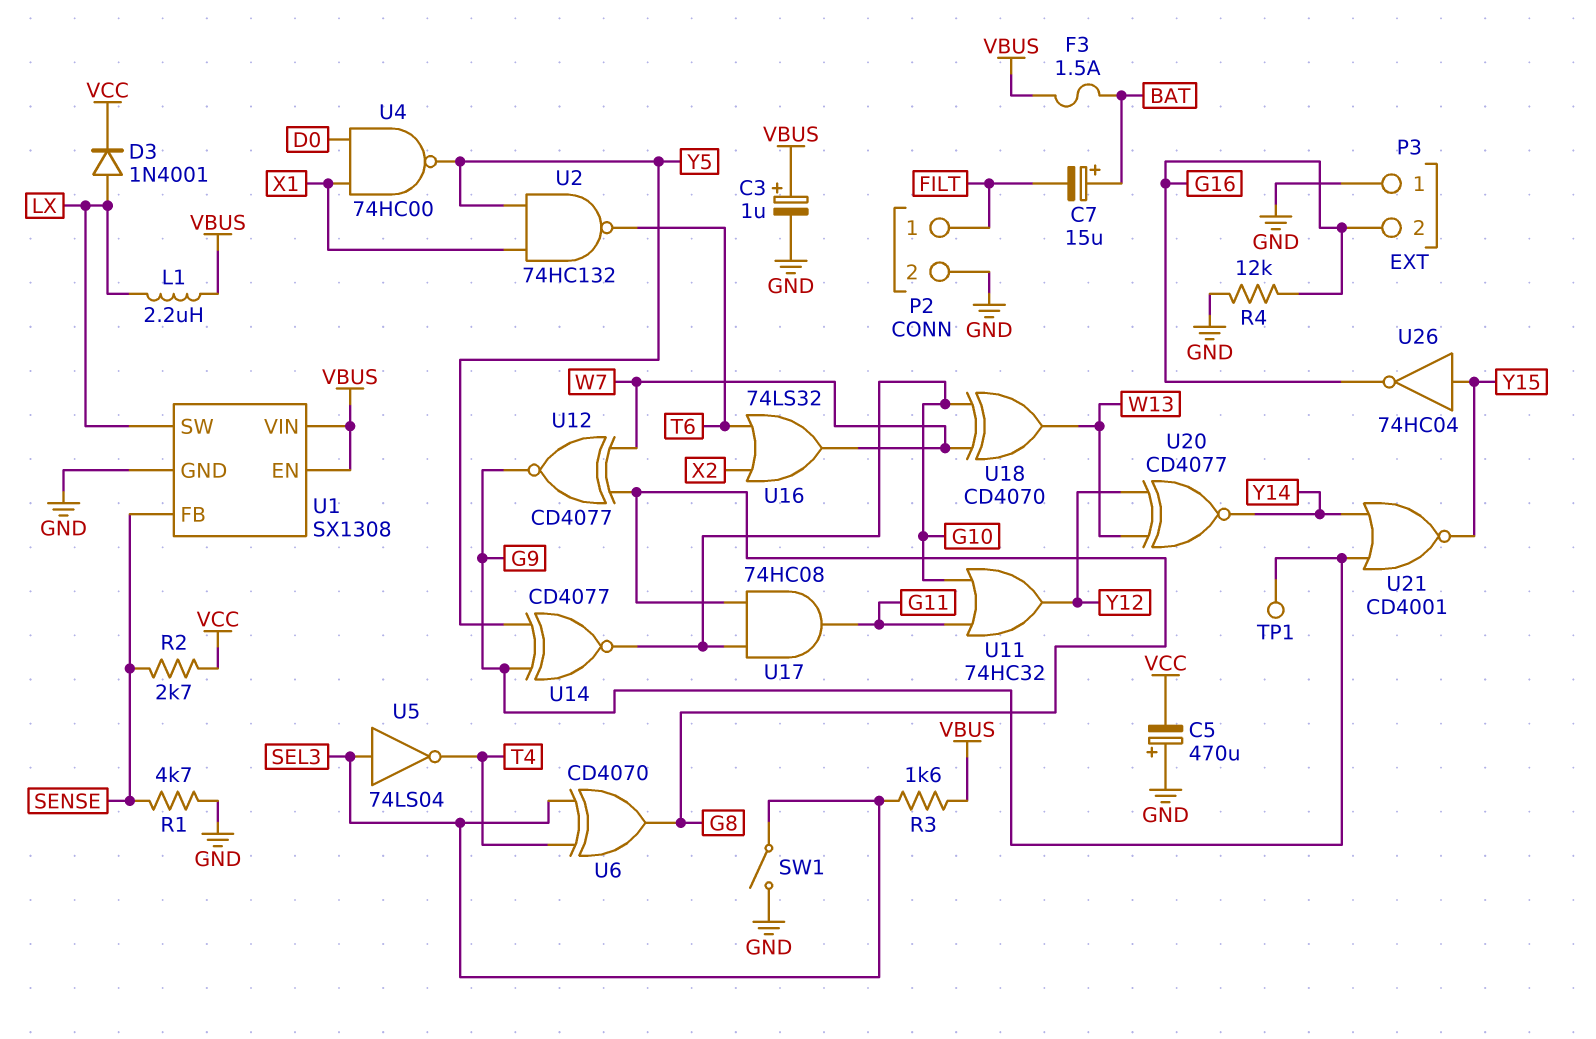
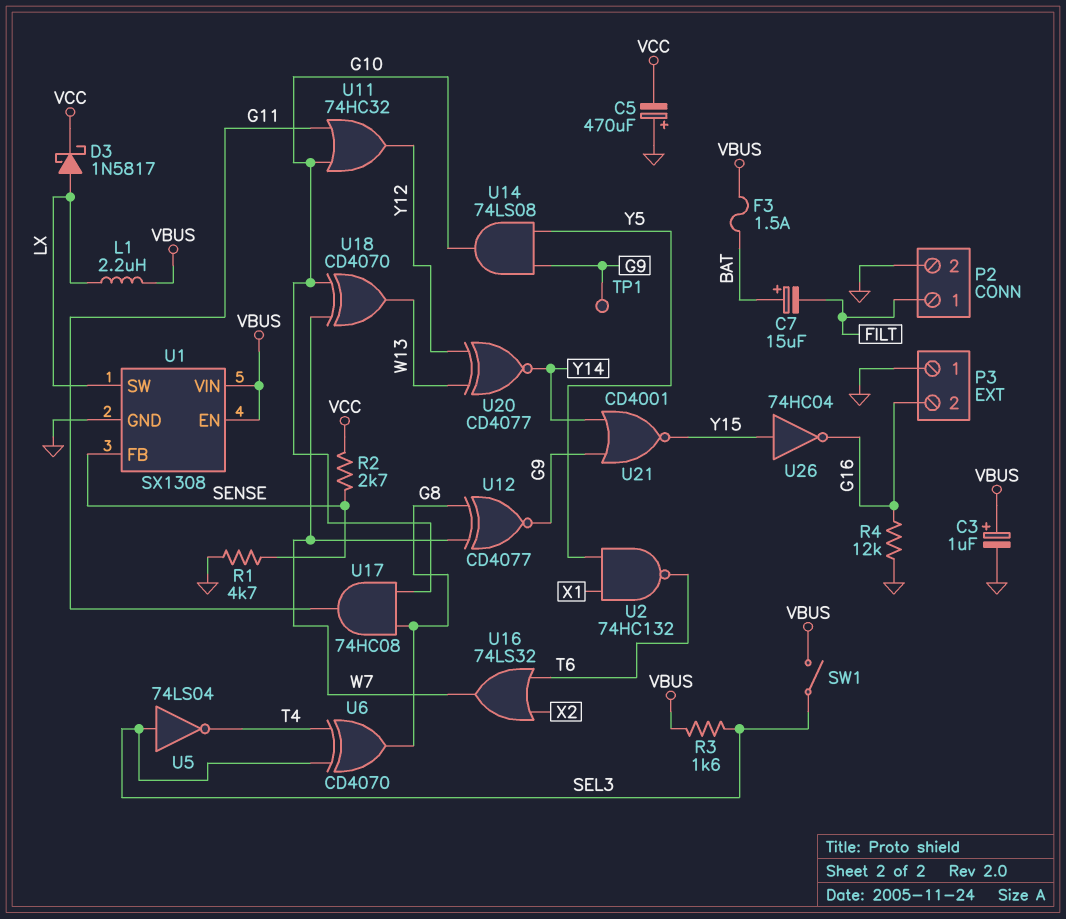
D3: diode 1N4001 (A LX, K VCC) -> schottky 1N5817 (A LX, K VCC)
SW1: switch (GND, SEL3) -> switch (SEL3, VBUS)
U4: NAND 74HC00 (in D0, in X1, out Y5) -> none
U14: XNOR CD4077 (in G9, in Y5, out G10) -> AND 74LS08 (in G9, in Y5, out G10)

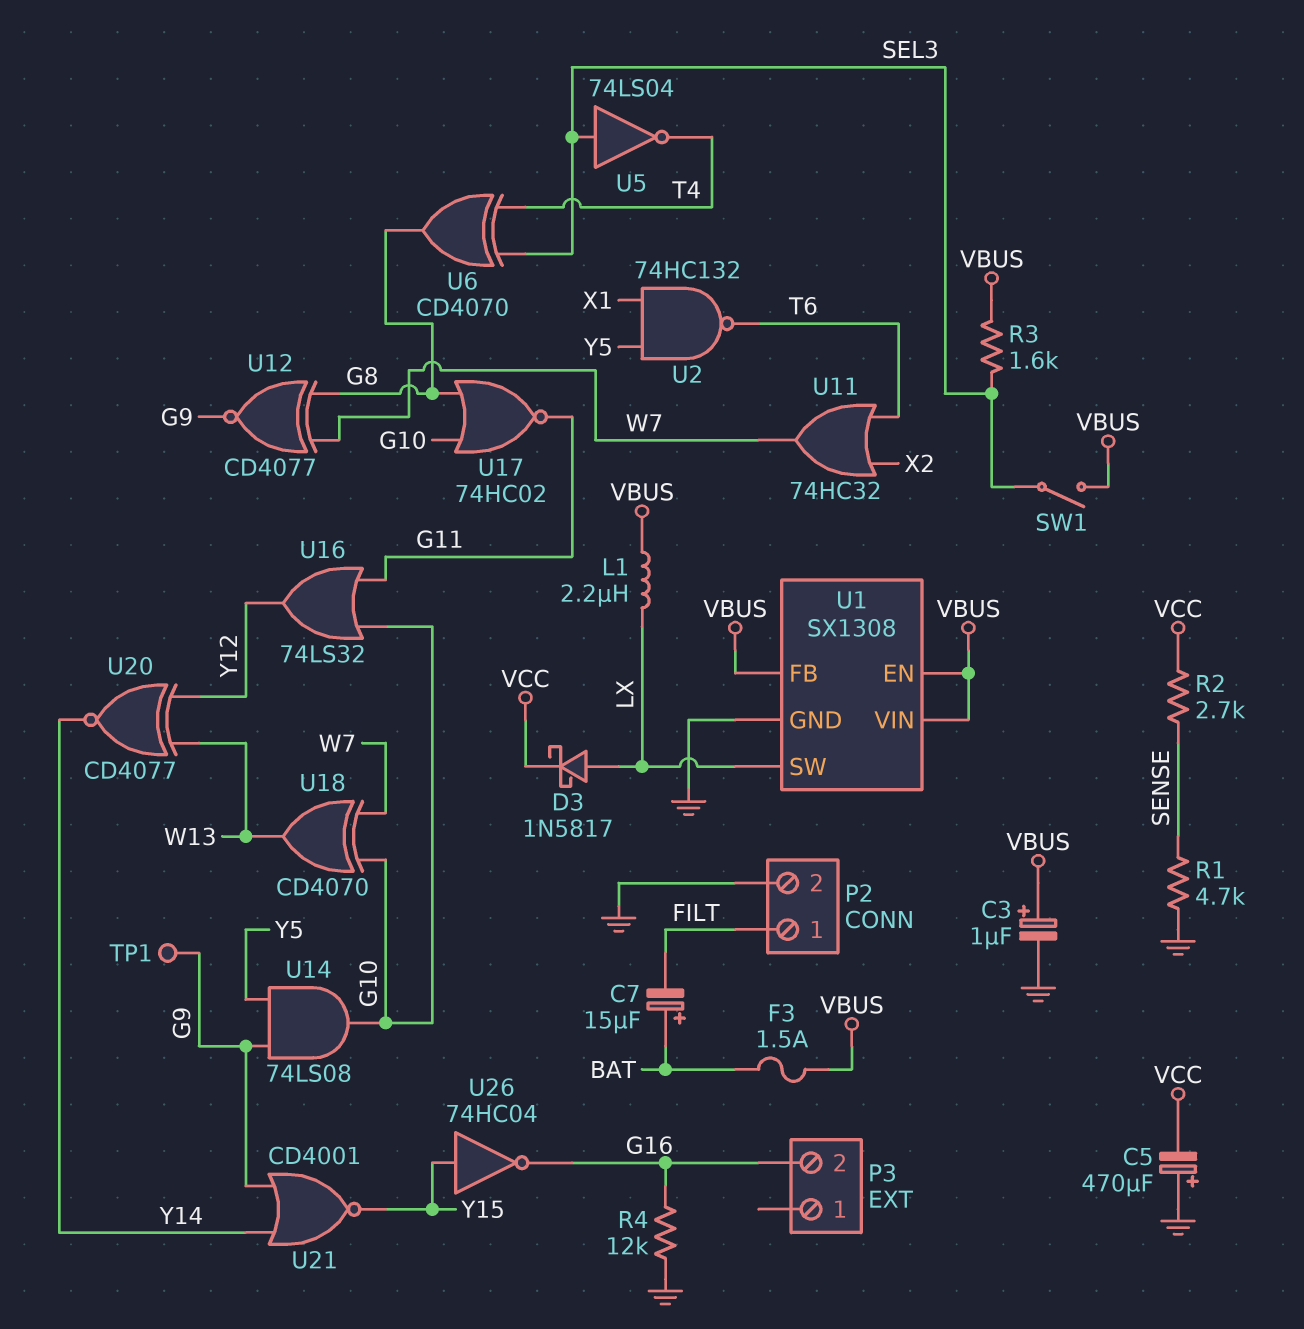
P3 pin 1: GND -> none
U1 pin FB: SENSE -> VBUS
U11: OR 74HC32 (in G10, in G11, out Y12) -> OR 74HC32 (in T6, in X2, out W7)
U16: OR 74LS32 (in T6, in X2, out W7) -> OR 74LS32 (in G10, in G11, out Y12)
U17: AND 74HC08 (in G8, in G10, out G11) -> NOR 74HC02 (in G8, in G10, out G11)

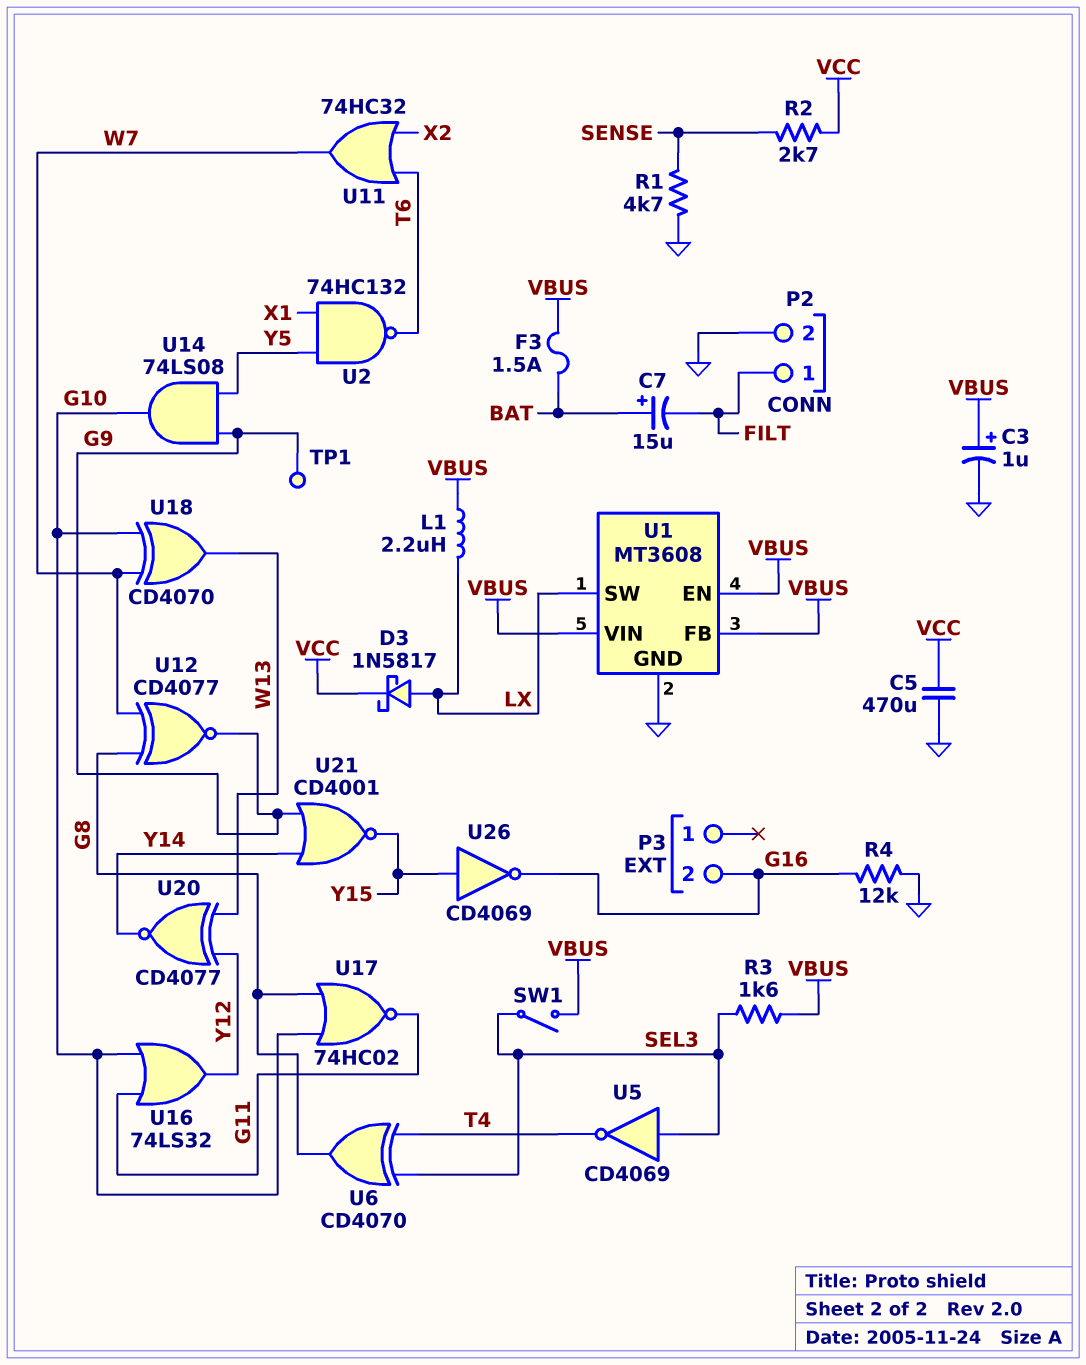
C5: 470uF (plus GND, minus VCC) -> 470uF (GND, VCC)
U1: SX1308 -> MT3608
U5: NOT 74LS04 (in SEL3, out T4) -> NOT CD4069 (in SEL3, out T4)
U26: NOT 74HC04 (in Y15, out G16) -> NOT CD4069 (in Y15, out G16)

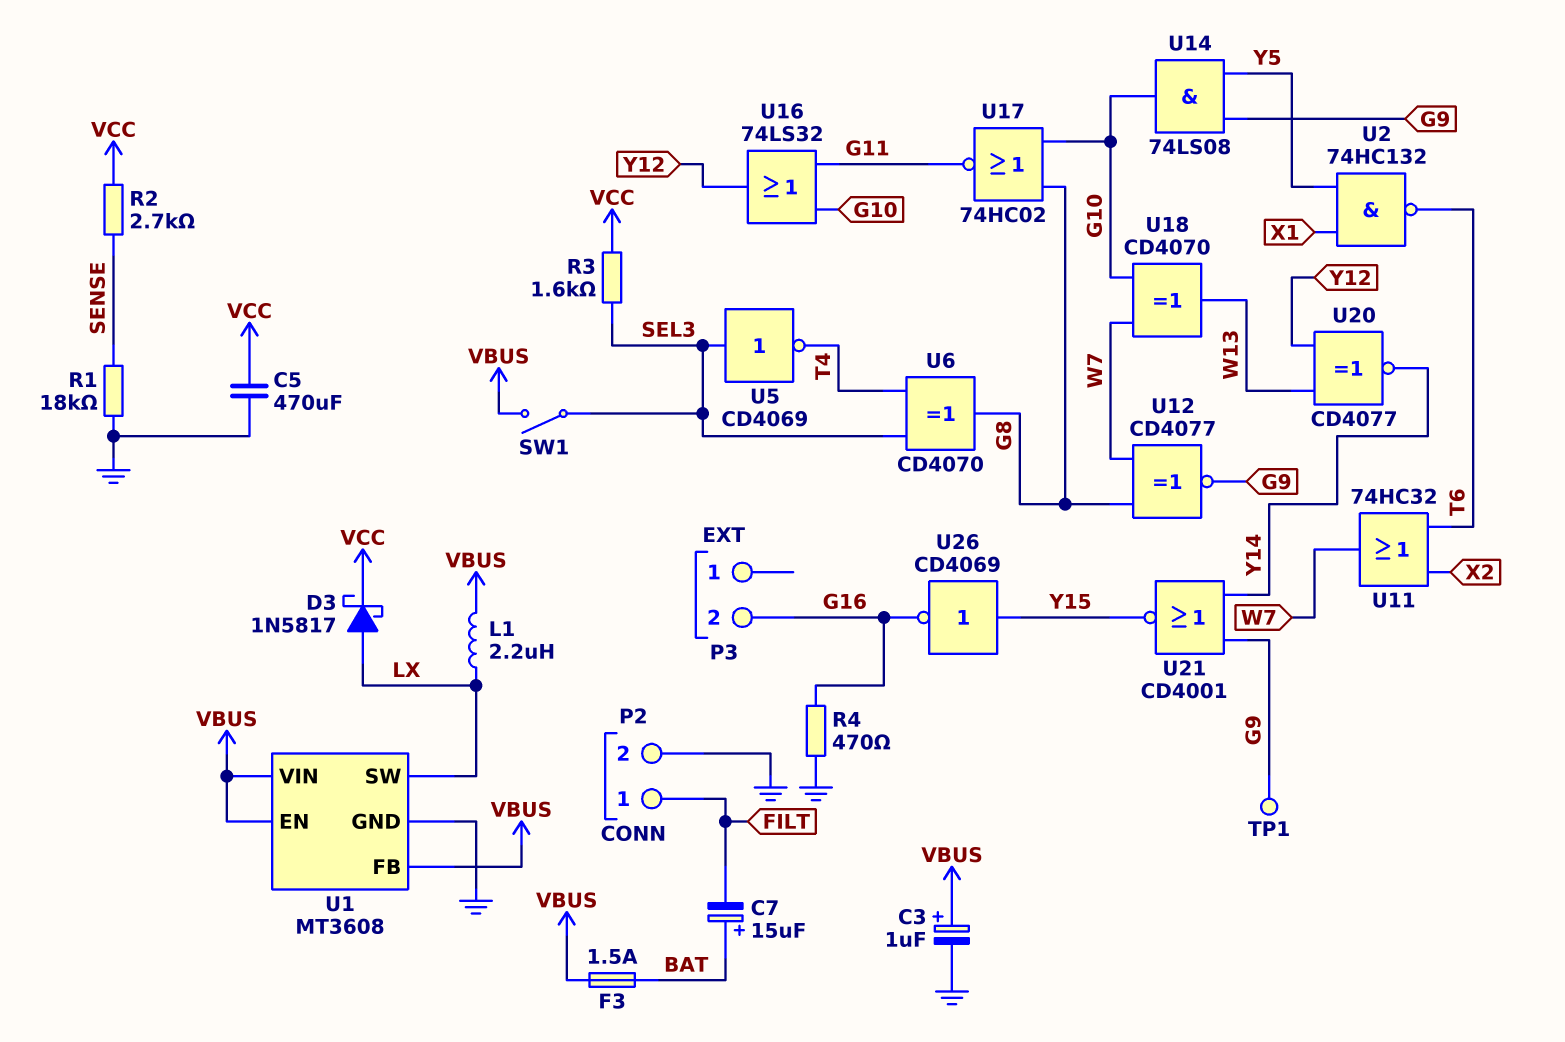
R1: 4.7k (GND, SENSE) -> 18k (GND, SENSE)
R3: 1.6k (SEL3, VBUS) -> 1.6k (SEL3, VCC)
R4: 12k (G16, GND) -> 470 (G16, GND)

